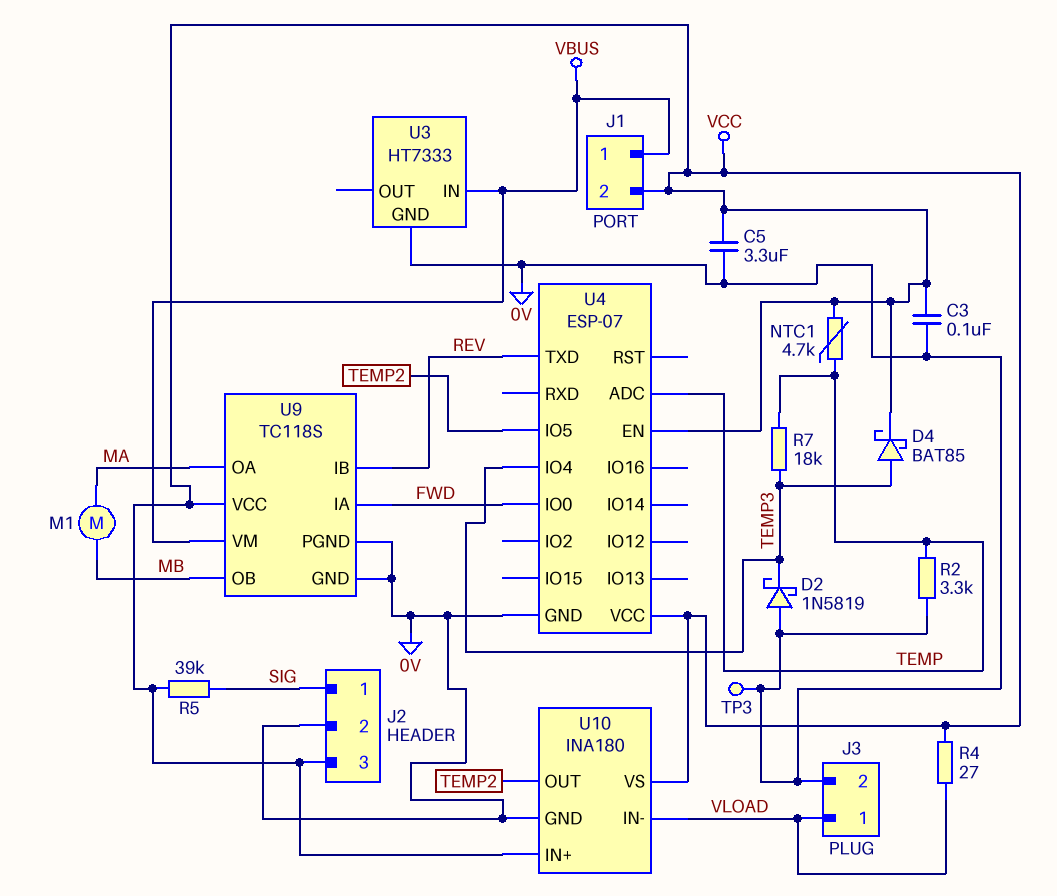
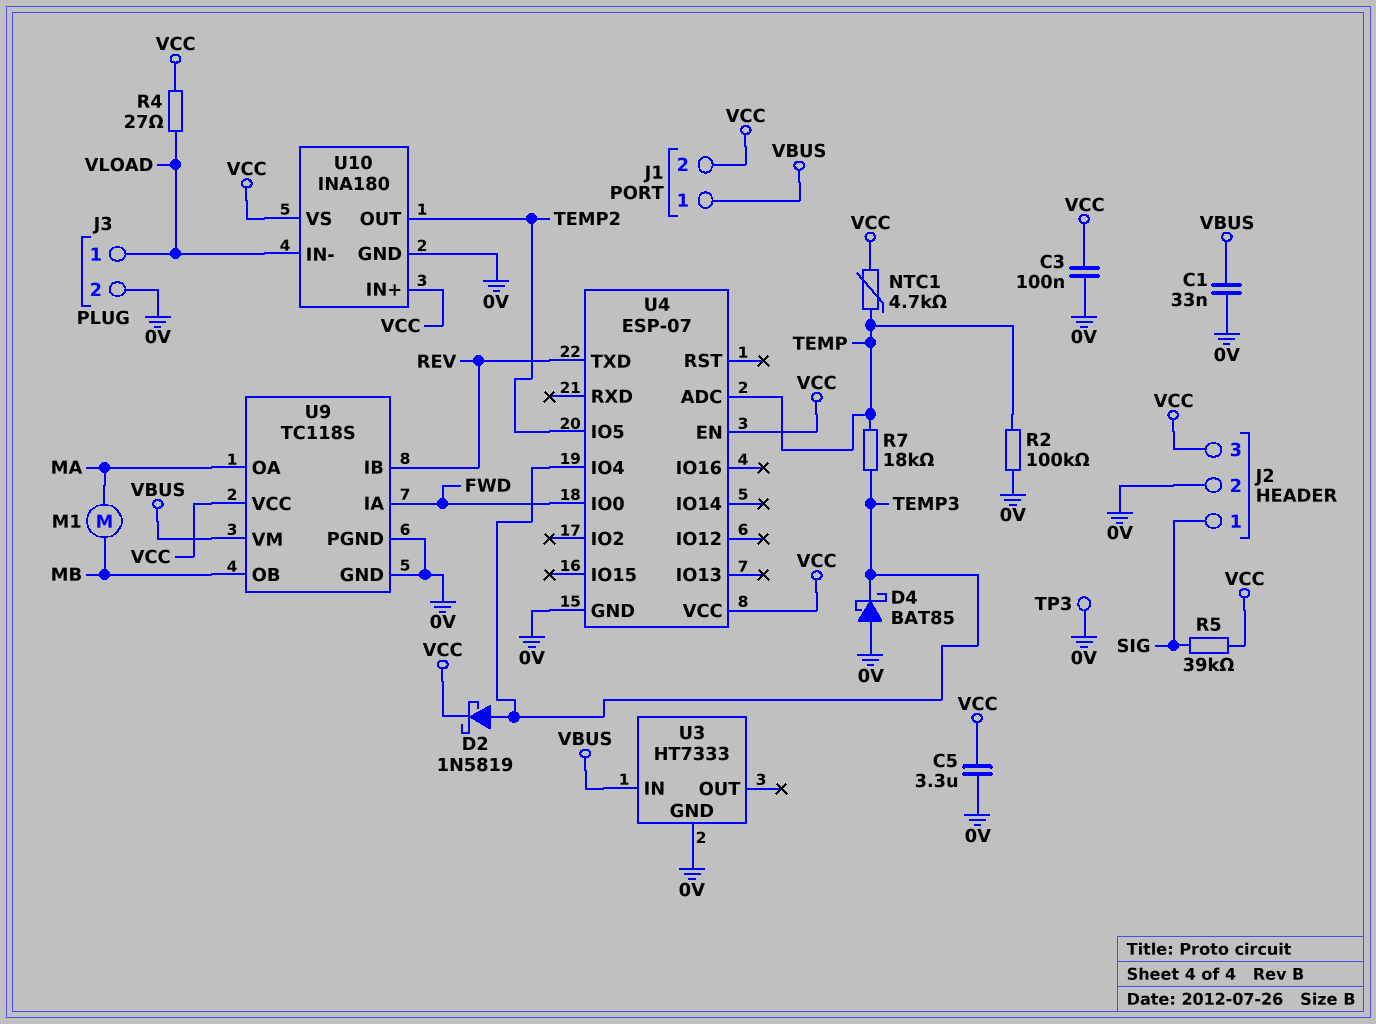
C1: none -> 33nF (0V, VBUS)
D2: schottky 1N5819 (A 0V, K TEMP3) -> schottky 1N5819 (A TEMP3, K VCC)
D4: schottky BAT85 (A TEMP3, K VCC) -> schottky BAT85 (A 0V, K TEMP3)
R2: 3.3k (0V, TEMP) -> 100k (0V, TEMP)

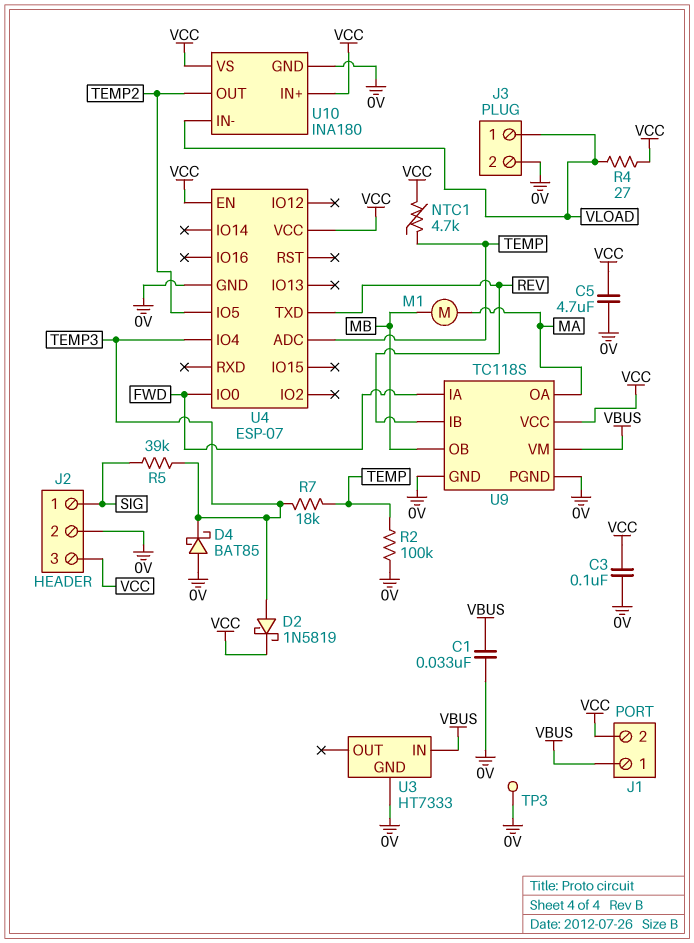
C5: 3.3uF (0V, VCC) -> 4.7uF (0V, VCC)
R5: 39k (SIG, VCC) -> 39k (SIG, TEMP3)

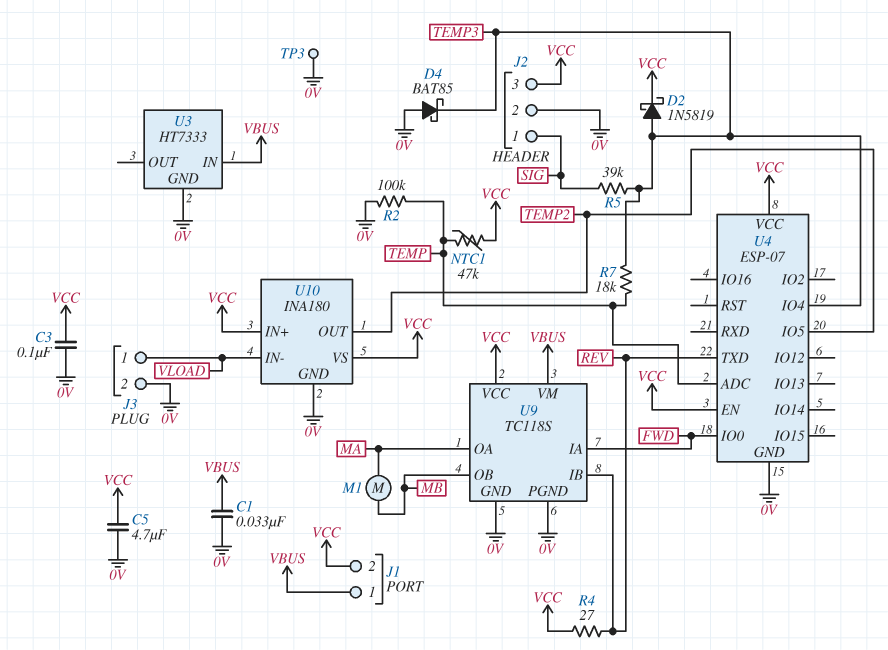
NTC1: 4.7k (TEMP, VCC) -> 47k (TEMP, VCC)
R4: 27 (VCC, VLOAD) -> 27 (REV, VCC)

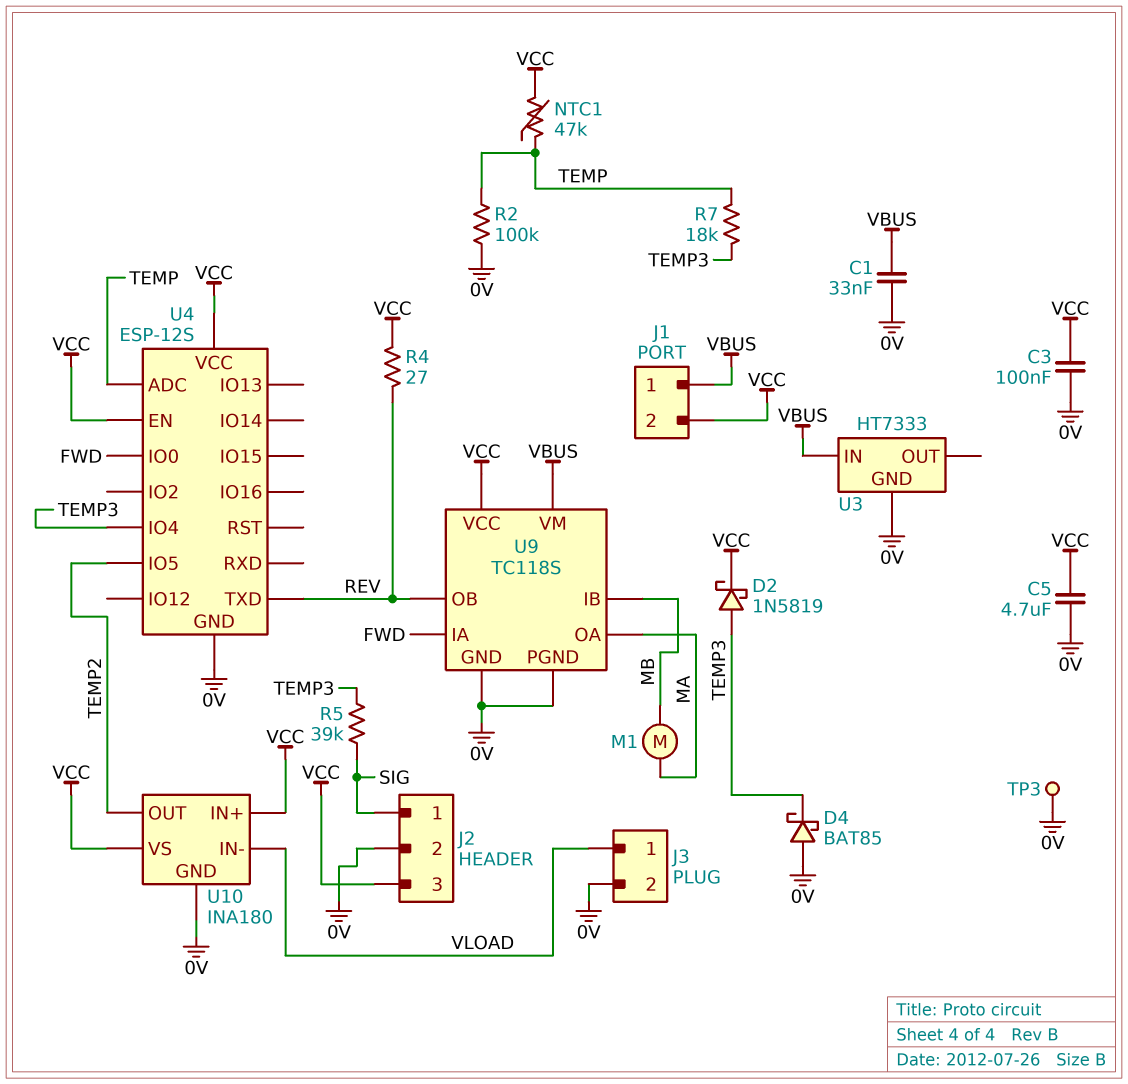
U4: ESP-07 -> ESP-12S
U9 pin IB: REV -> MB
U9 pin OB: MB -> REV

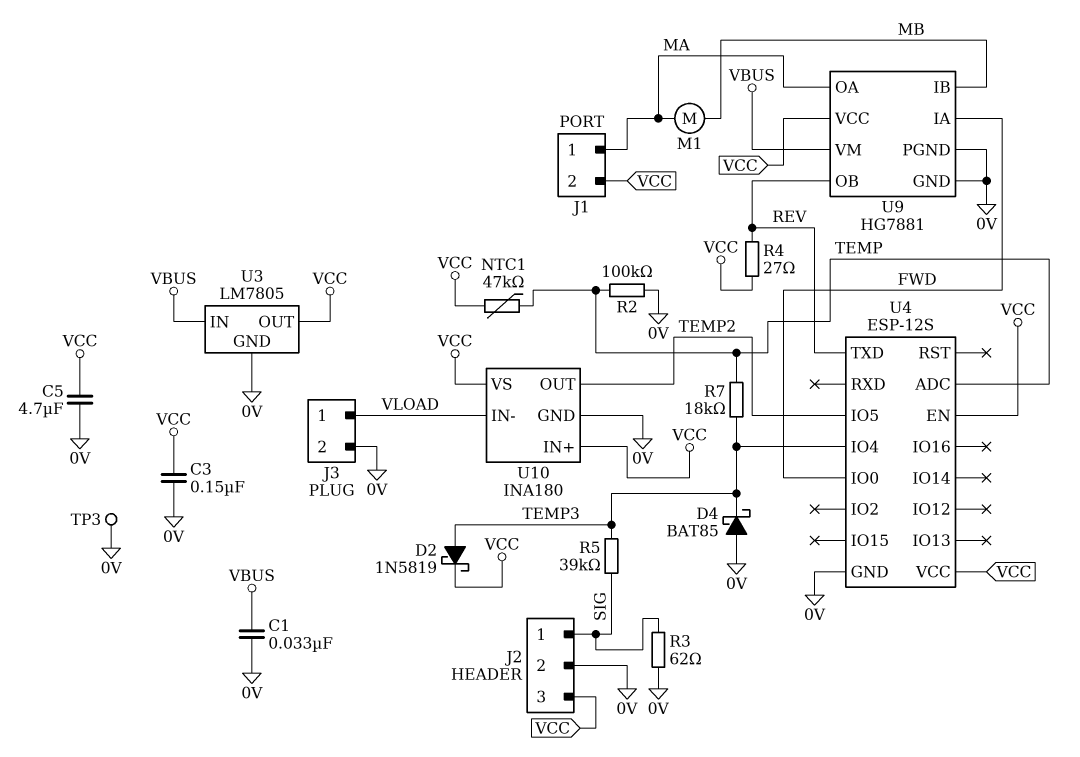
C3: 100nF (0V, VCC) -> 150nF (0V, VCC)
J1 pin 1: VBUS -> MA
R3: none -> 62 (0V, SIG)
U3: HT7333 -> LM7805
U3 pin OUT: none -> VCC
U9: TC118S -> HG7881

